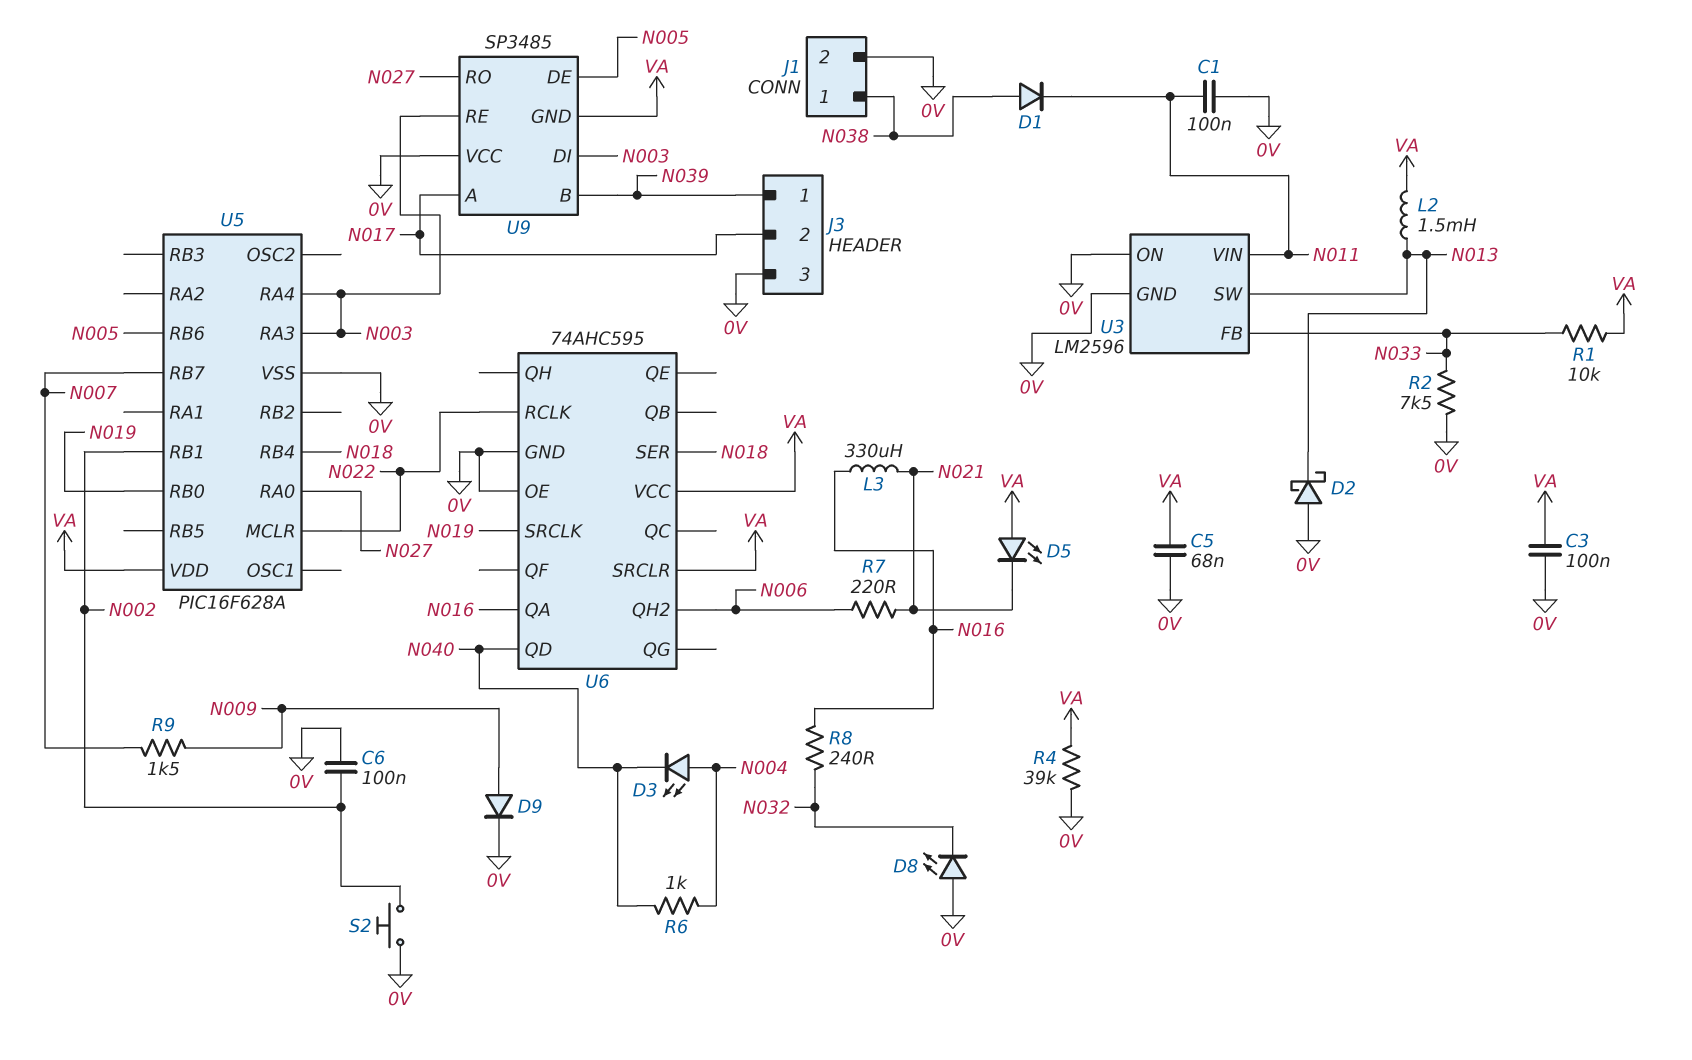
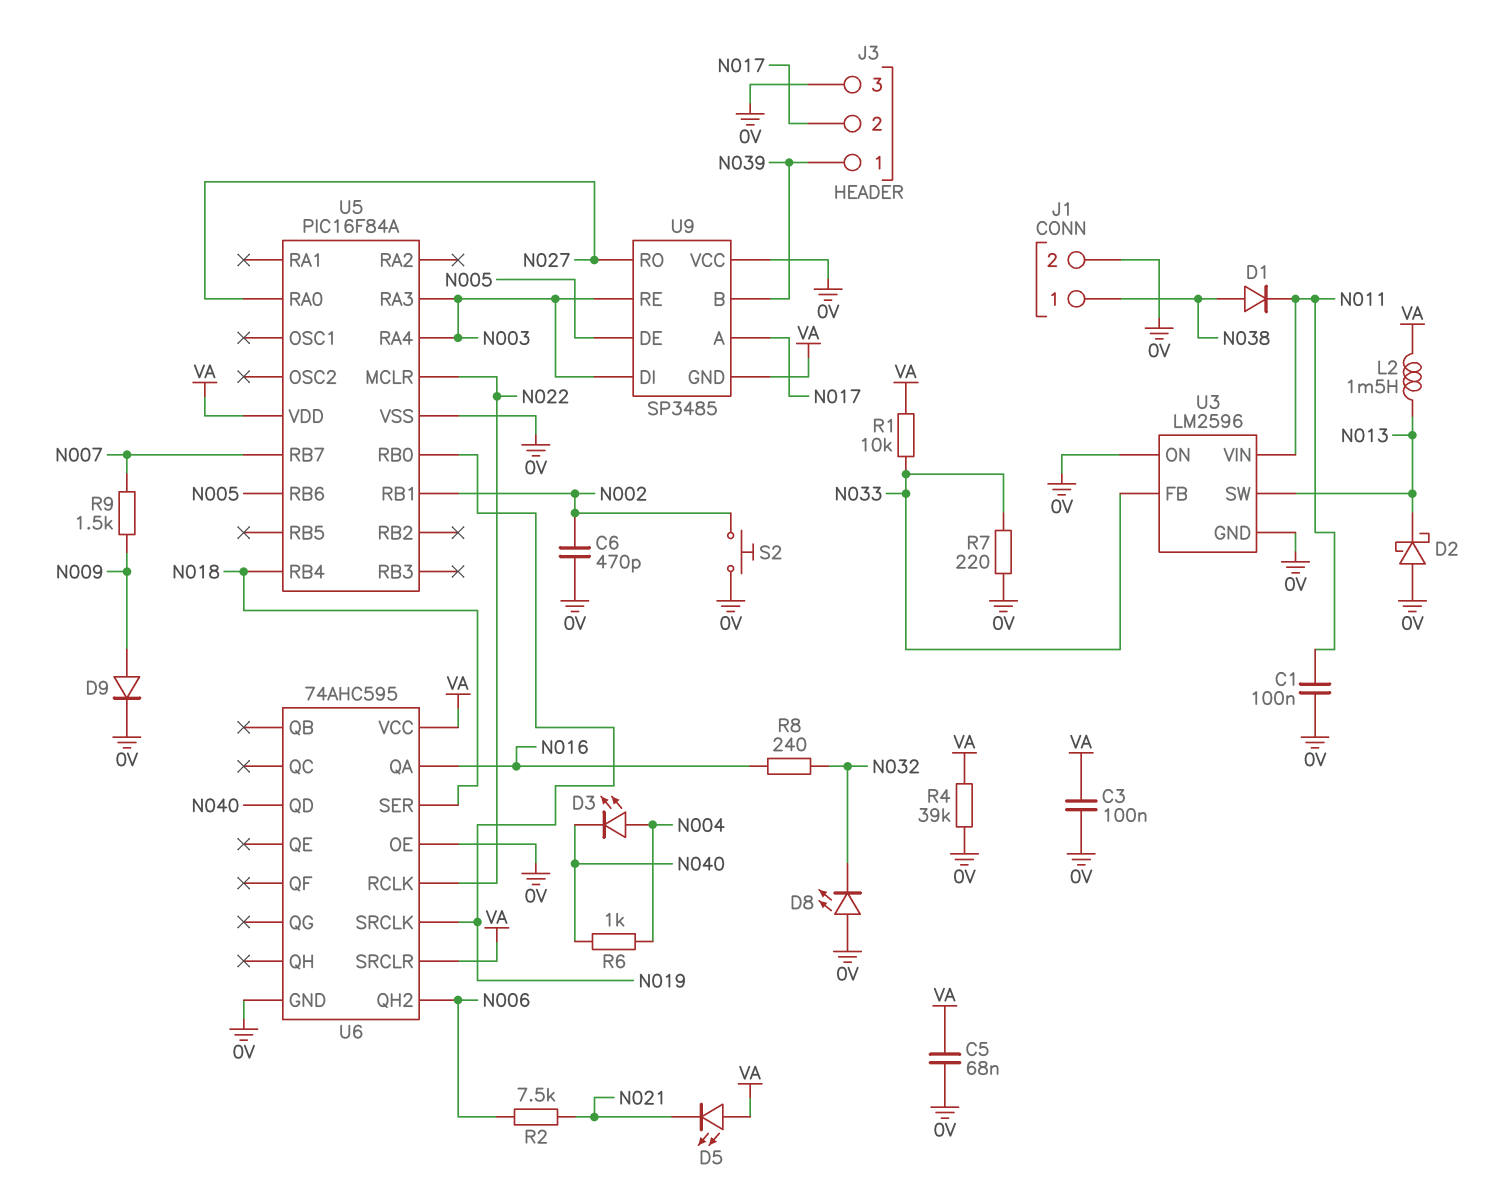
C6: 100nF (0V, N002) -> 470pF (0V, N002)
L3: 330uH (N016, N021) -> none
R2: 7.5k (0V, N033) -> 7.5k (N006, N021)
R7: 220 (N006, N021) -> 220 (0V, N033)
U5: PIC16F628A -> PIC16F84A

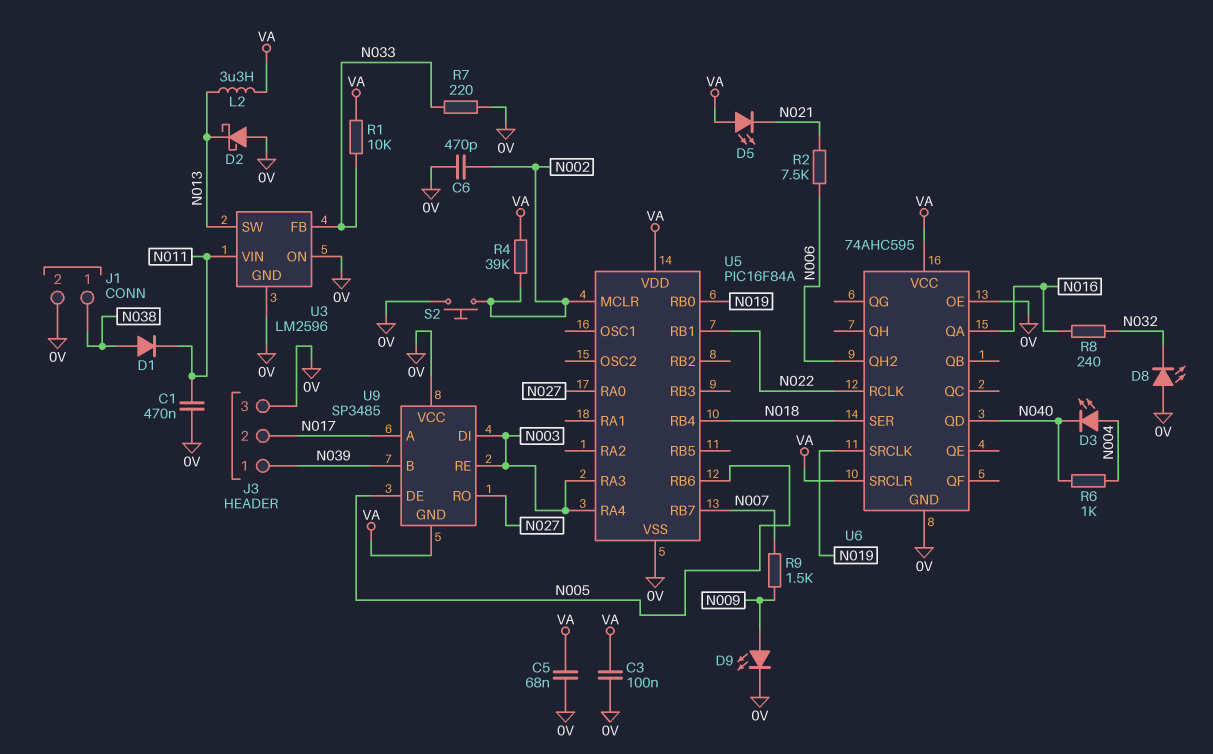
C1: 100nF (0V, N011) -> 470nF (0V, N011)
D9: diode (A N009, K 0V) -> LED (A N009, K 0V)
L2: 1.5mH (N013, VA) -> 3.3uH (N013, VA)
R4: 39k (0V, VA) -> 39k (N002, VA)
U5 pin MCLR: N022 -> N002
U5 pin RB1: N002 -> N022

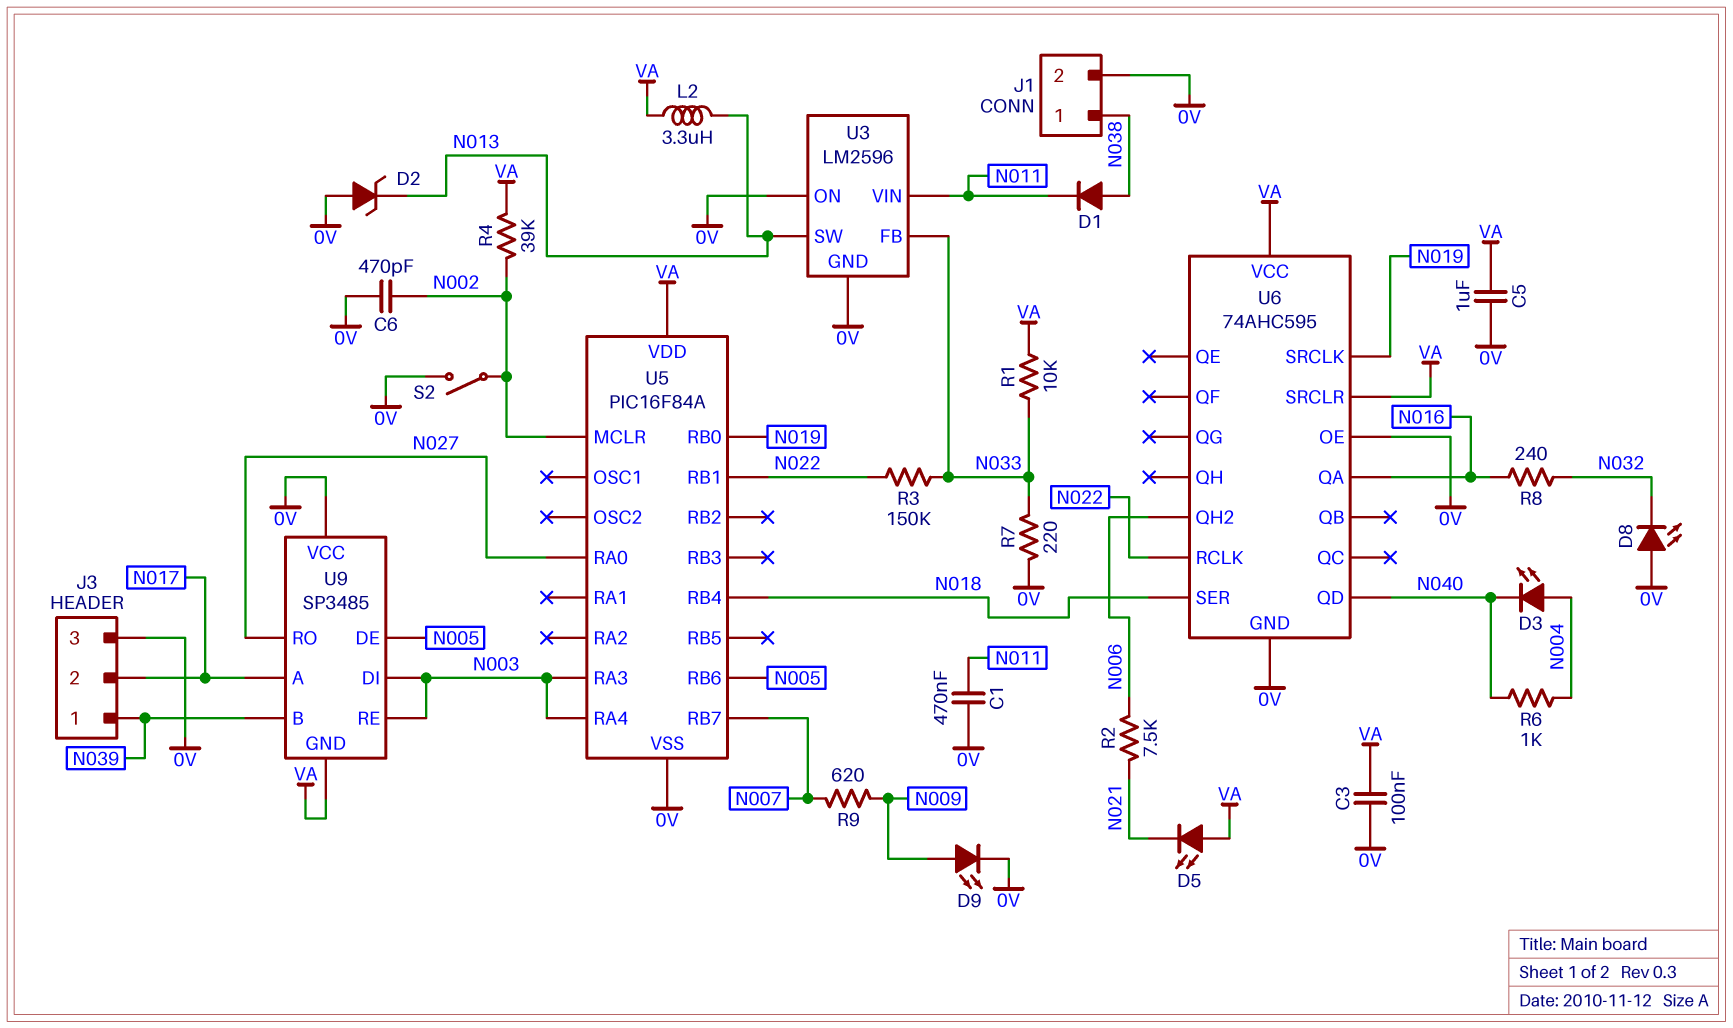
C5: 68nF (0V, VA) -> 1uF (0V, VA)
D2: schottky (A 0V, K N013) -> zener (A 0V, K N013)
R3: none -> 150k (N022, N033)
R9: 1.5k (N007, N009) -> 620 (N007, N009)
S2: button (0V, N002) -> switch (0V, N002)

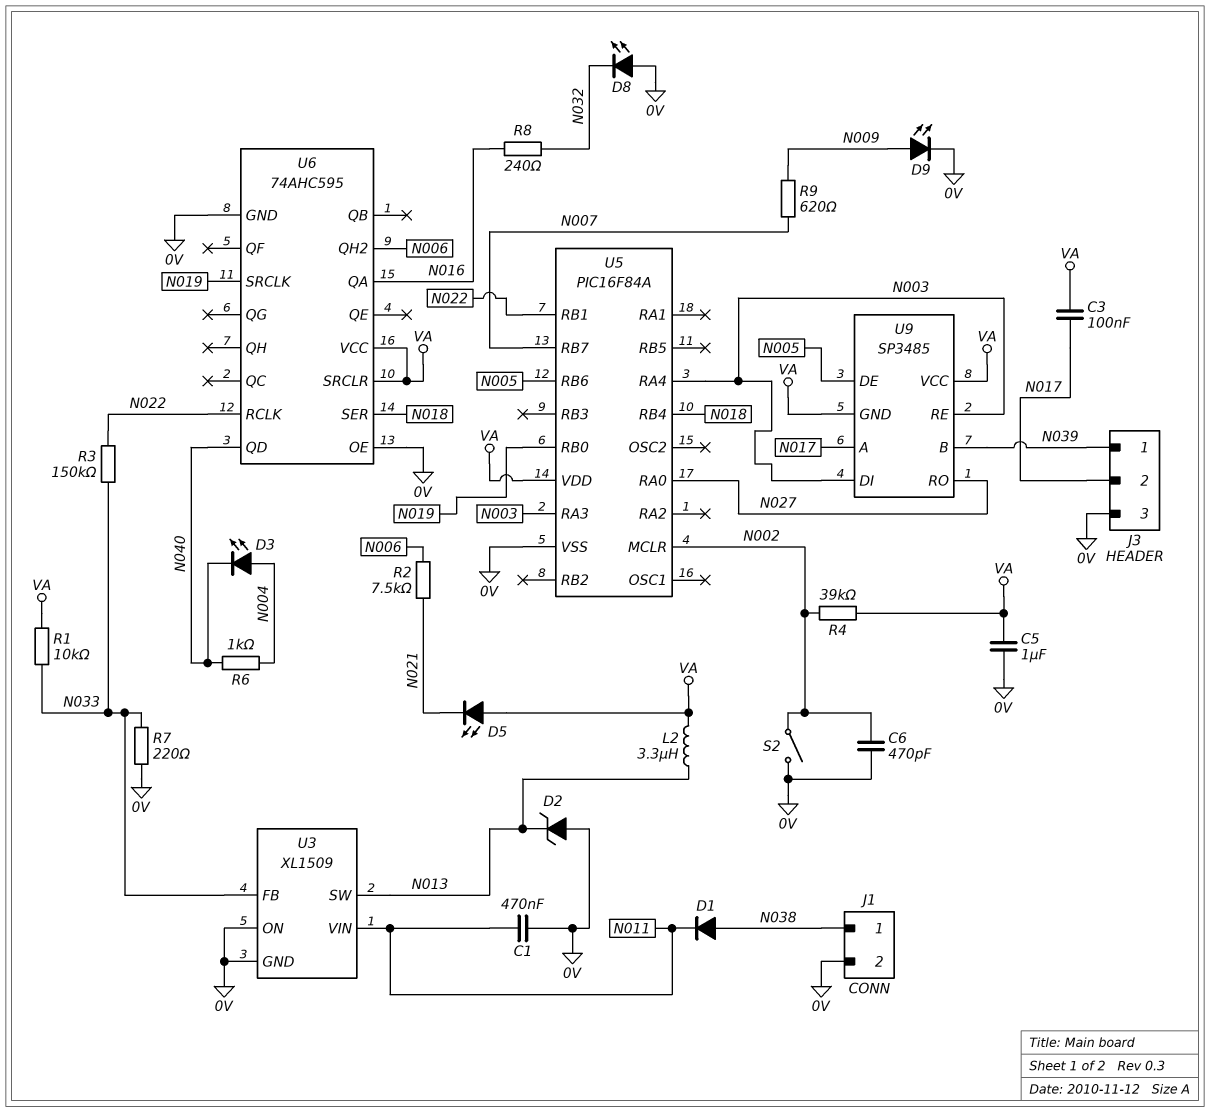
C3: 100nF (0V, VA) -> 100nF (N017, VA)
U3: LM2596 -> XL1509
U9 pin VCC: 0V -> VA

